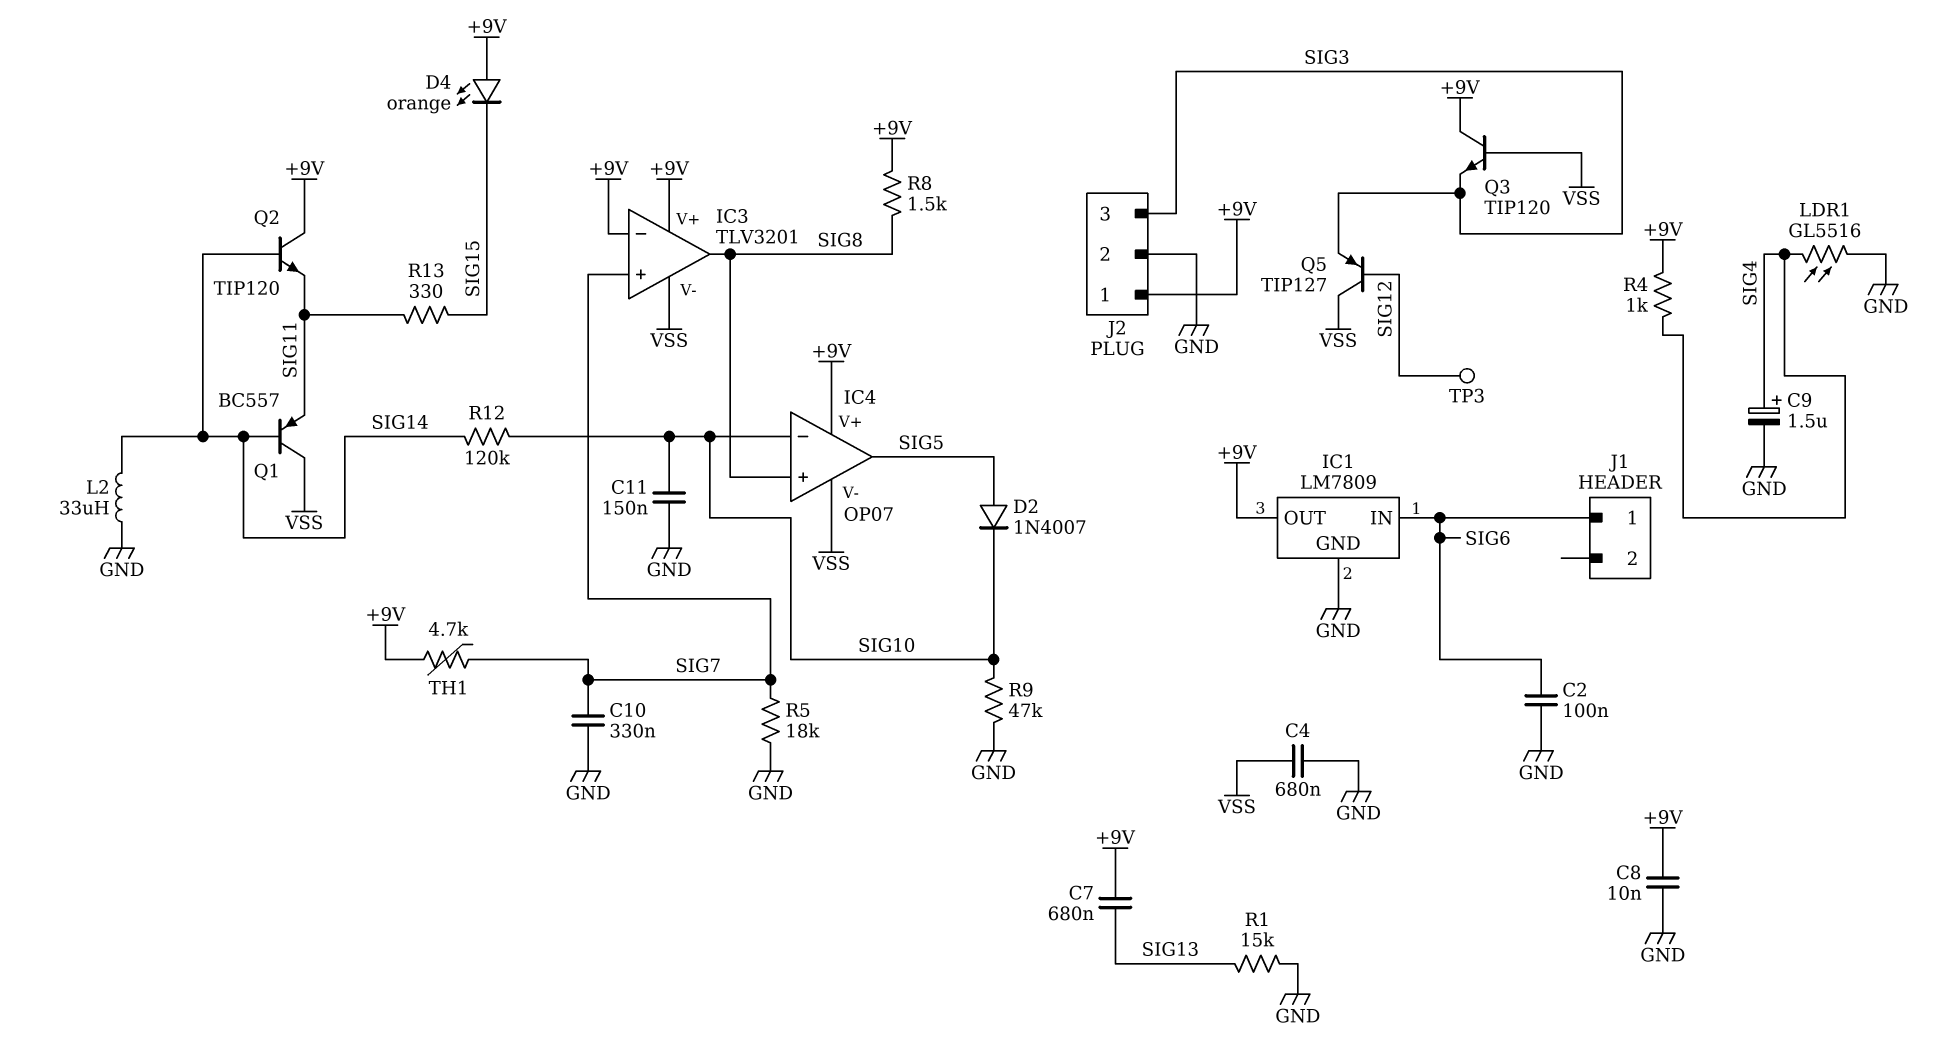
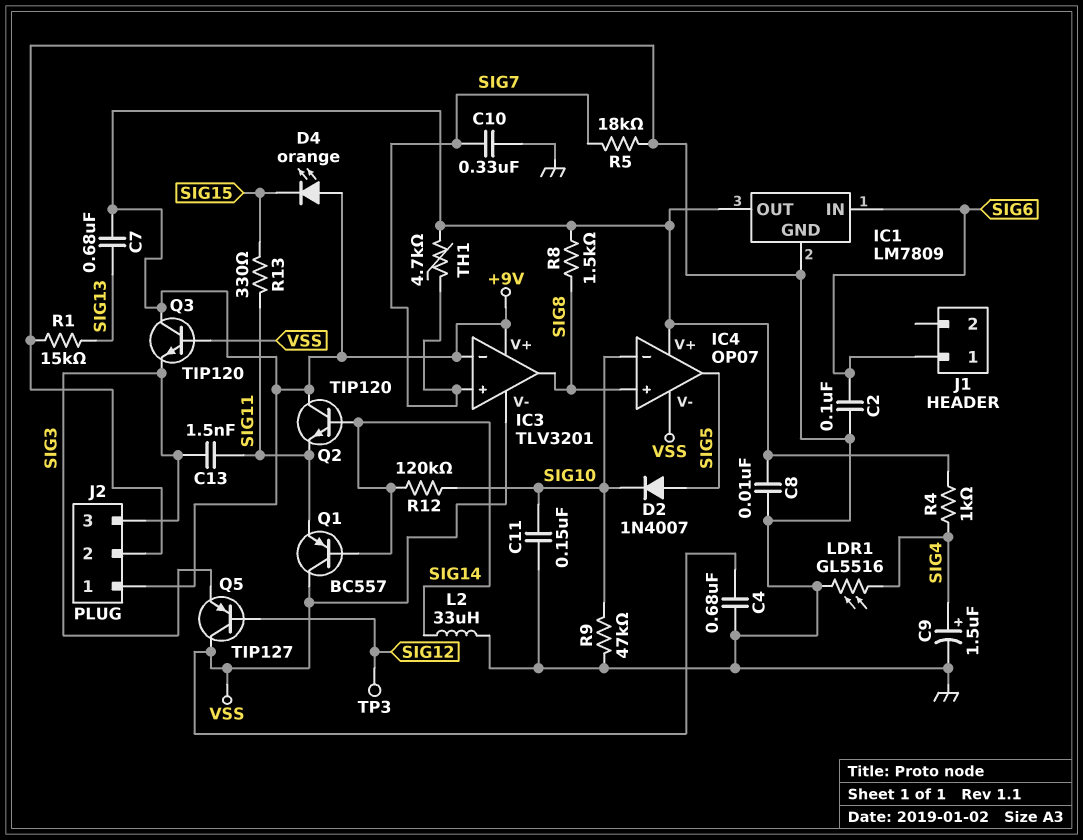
C13: none -> 1.5nF (SIG3, SIG11)

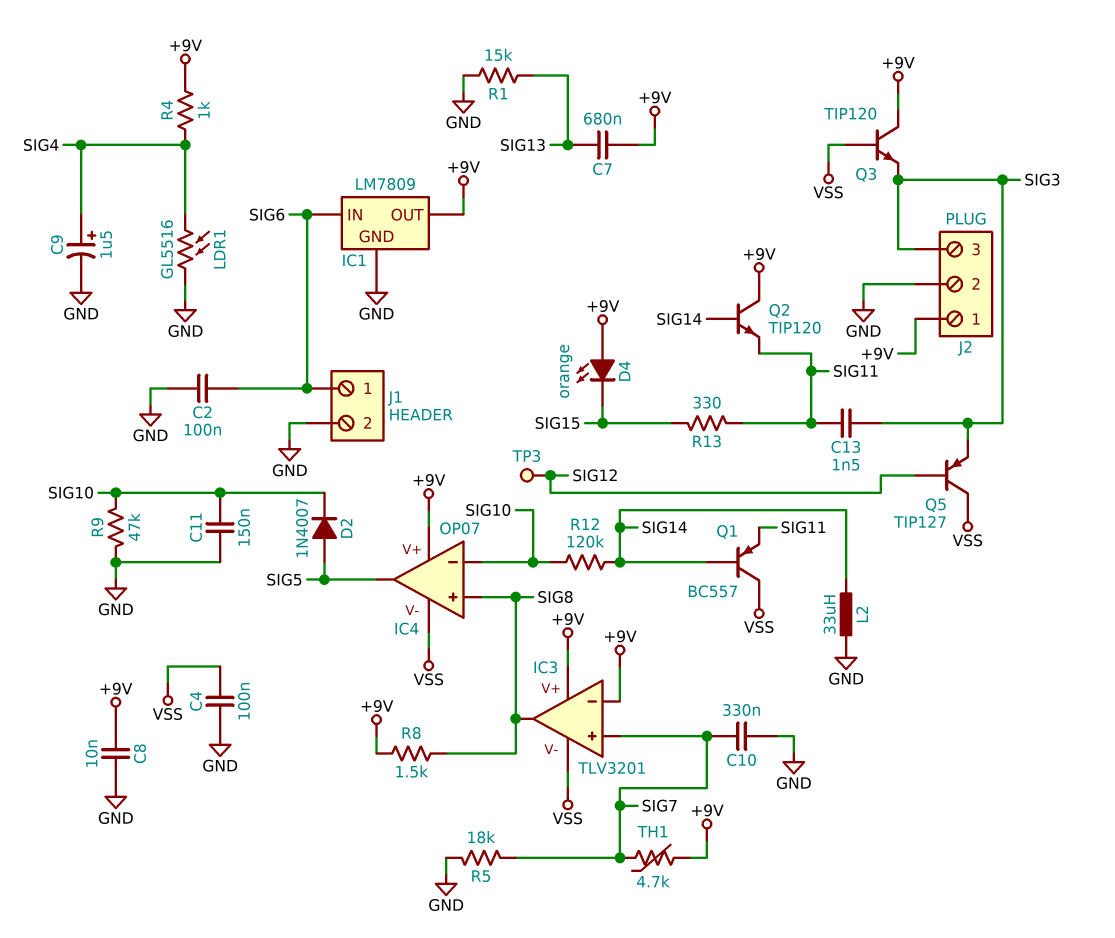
C4: 680nF (GND, VSS) -> 100nF (GND, VSS)
J1 pin 2: none -> GND

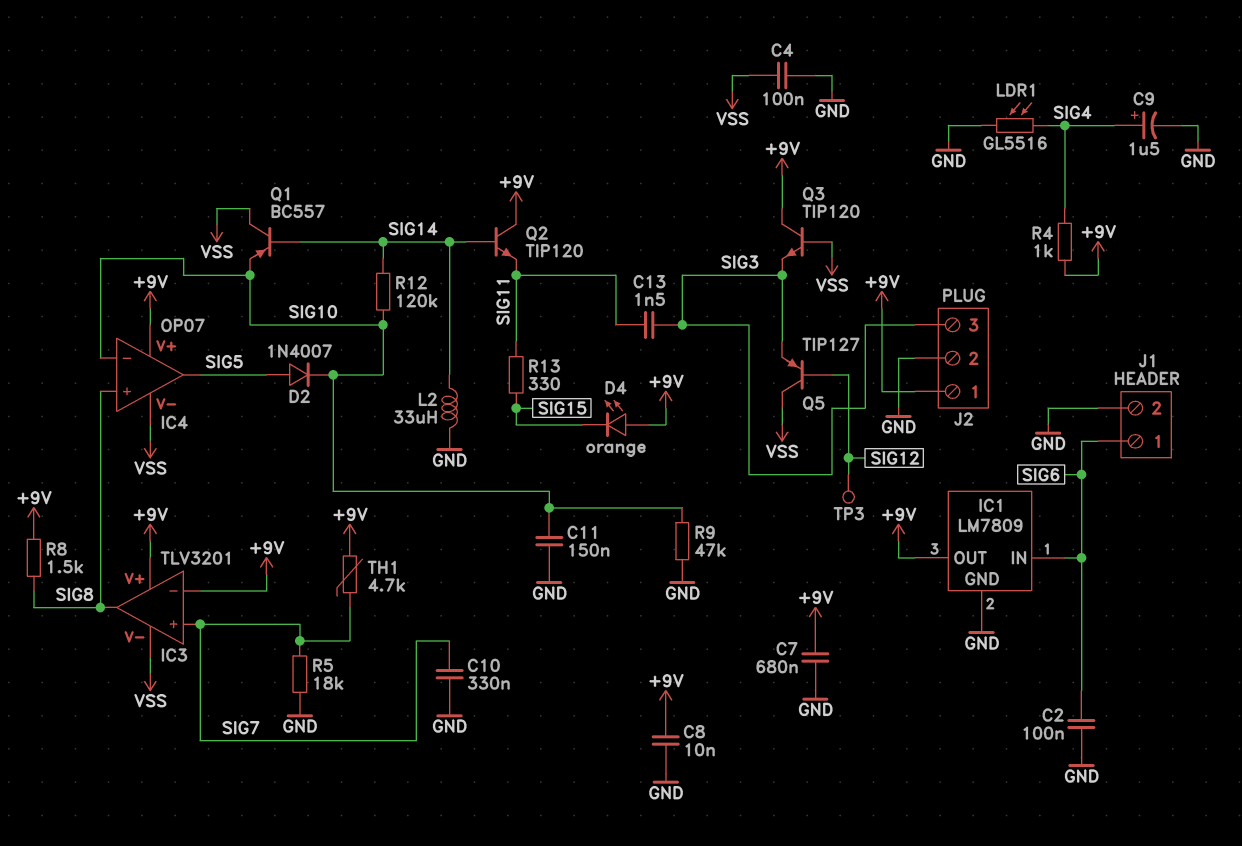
C7: 680nF (+9V, SIG13) -> 680nF (+9V, GND)
Q1: PNP BC557 (B SIG14, C VSS, E SIG11) -> PNP BC557 (B SIG14, C VSS, E SIG10)
R1: 15k (GND, SIG13) -> none

